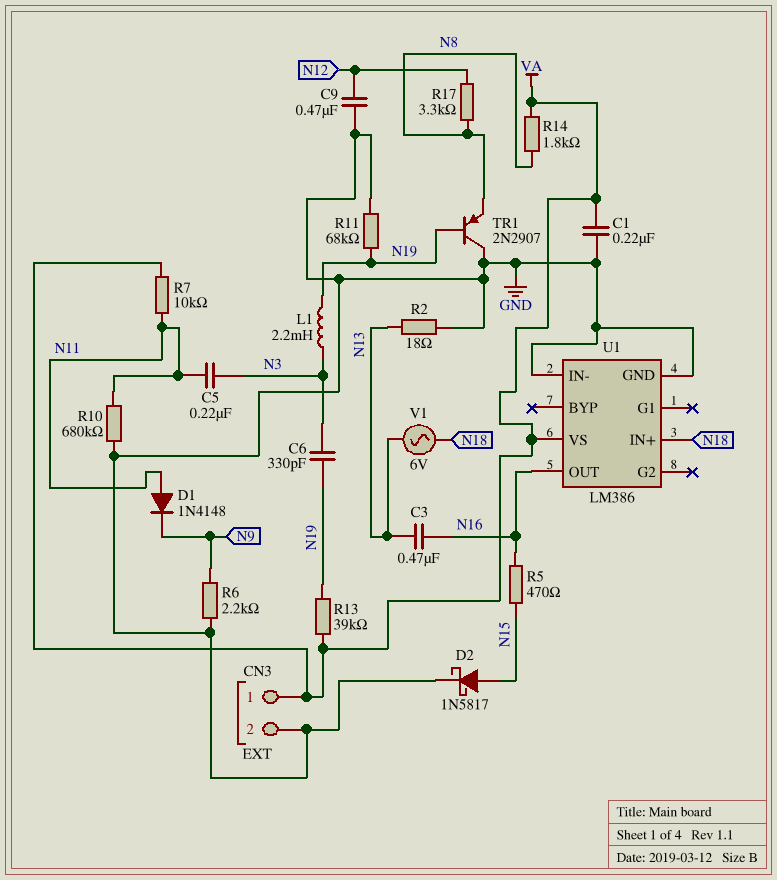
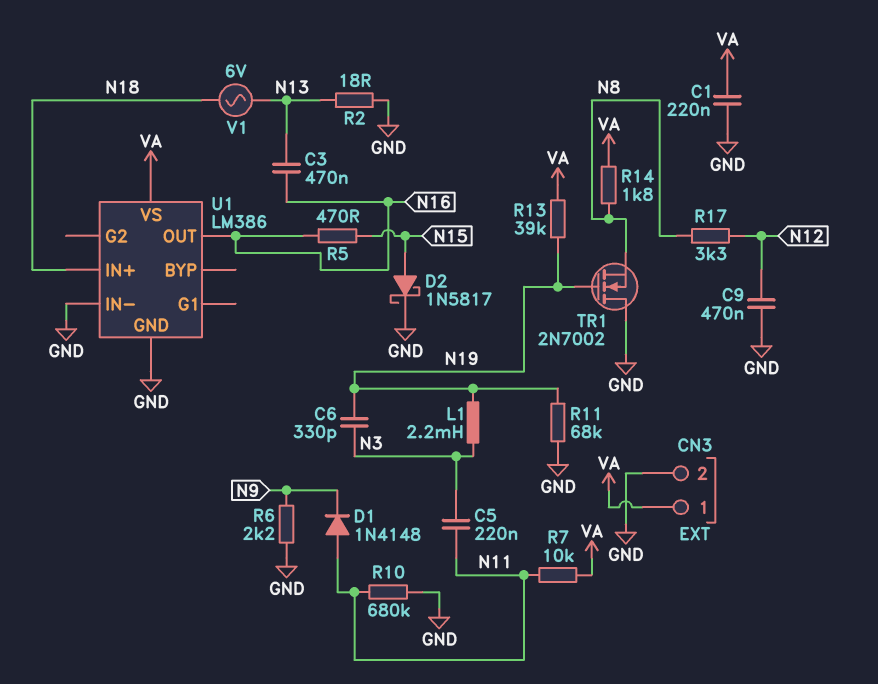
TR1: PNP 2N2907 (B N19, C GND, E N8) -> NMOS 2N7002 (G N19, D GND, S N8)

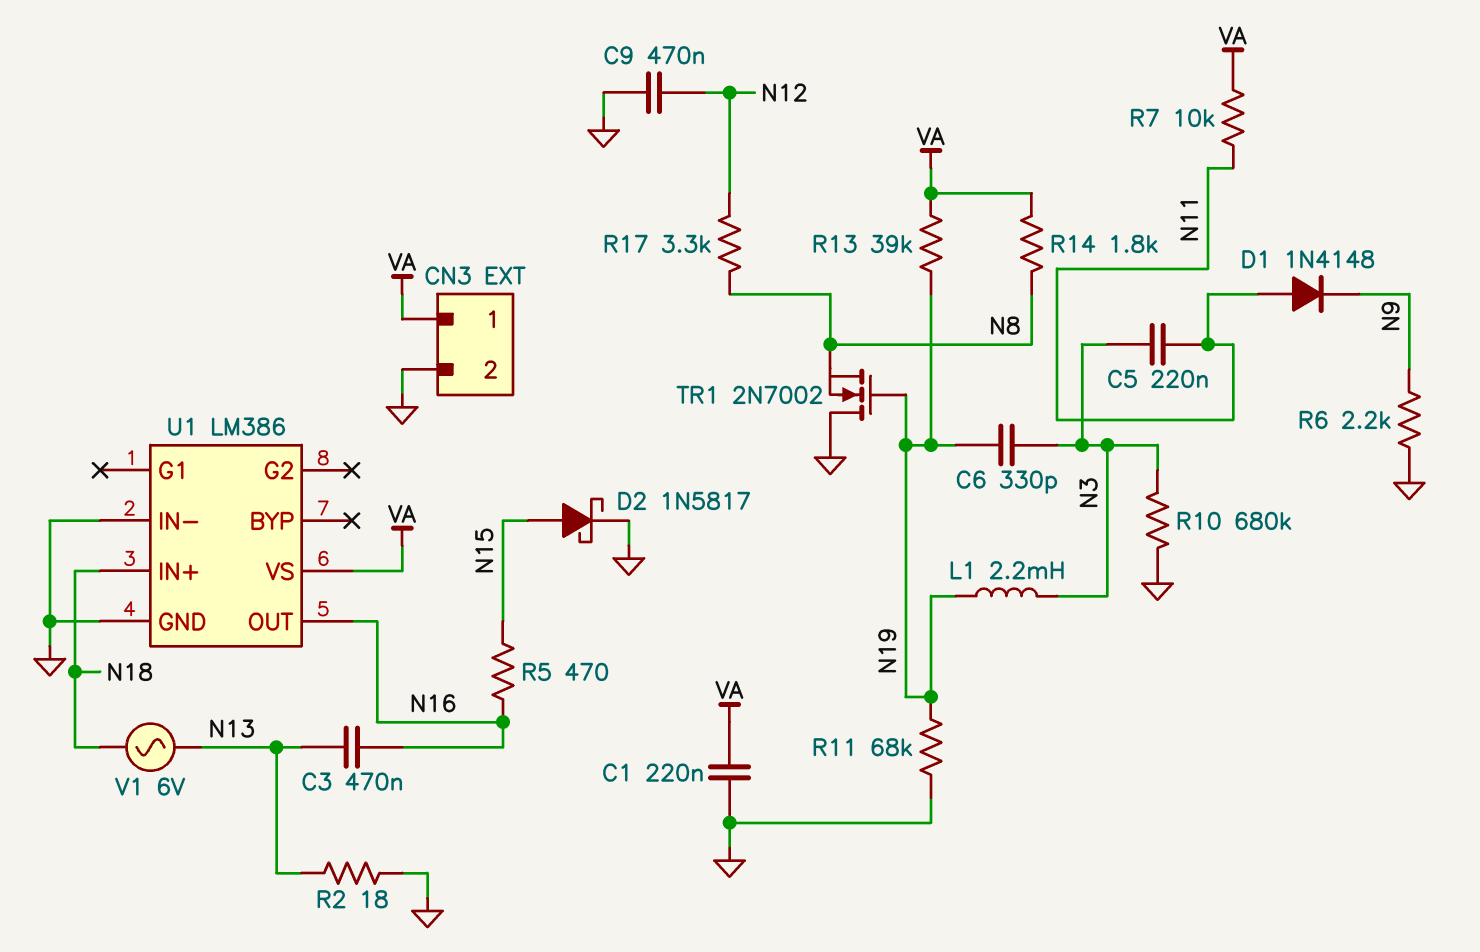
R10: 680k (GND, N11) -> 680k (GND, N3)

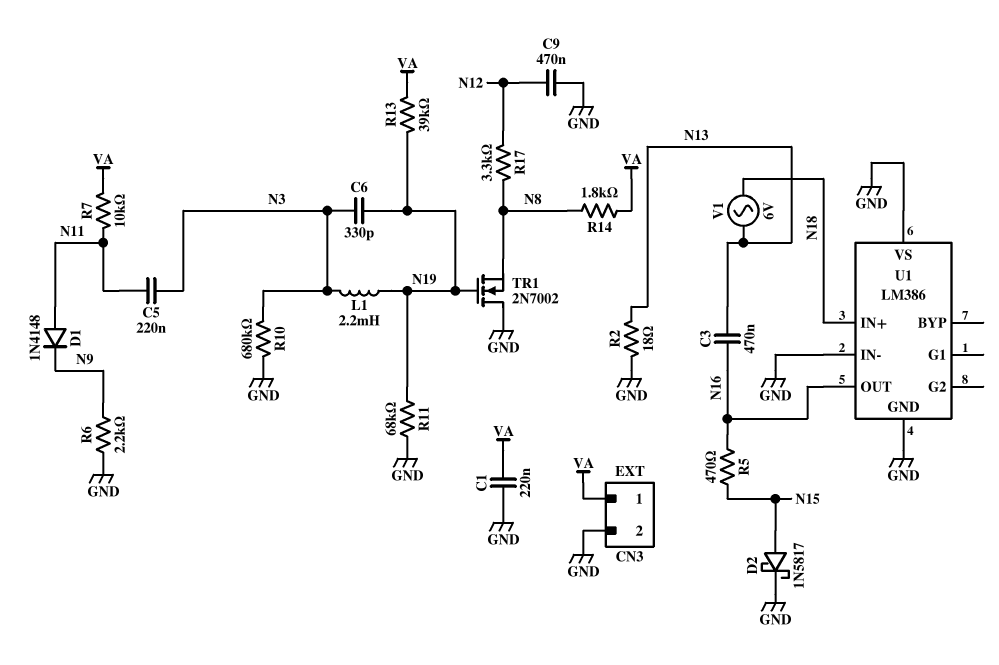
U1 pin VS: VA -> GND

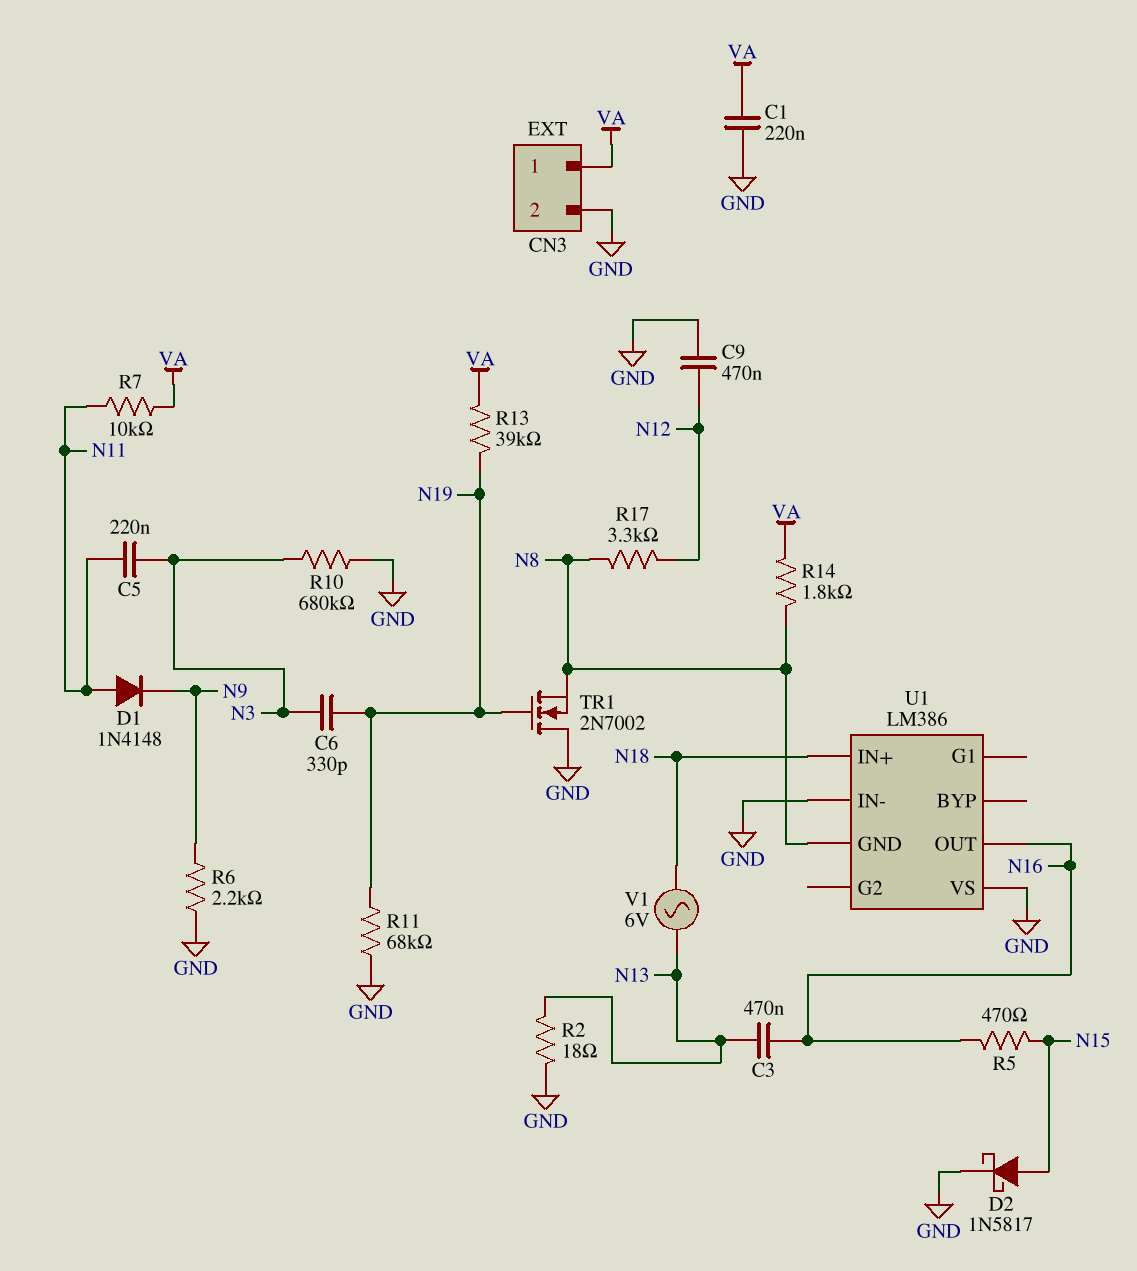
L1: 2.2mH (N3, N19) -> none
U1 pin GND: GND -> N8

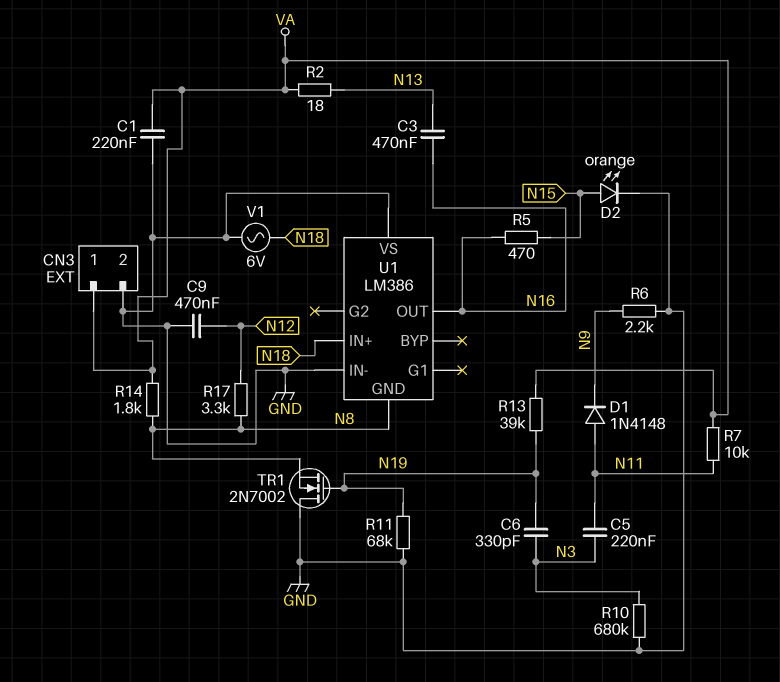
D2: schottky 1N5817 (A N15, K GND) -> LED orange (A N15, K GND)
R2: 18 (GND, N13) -> 18 (N13, VA)
V1: AC 6V (N13, N18) -> AC 6V (GND, N18)

